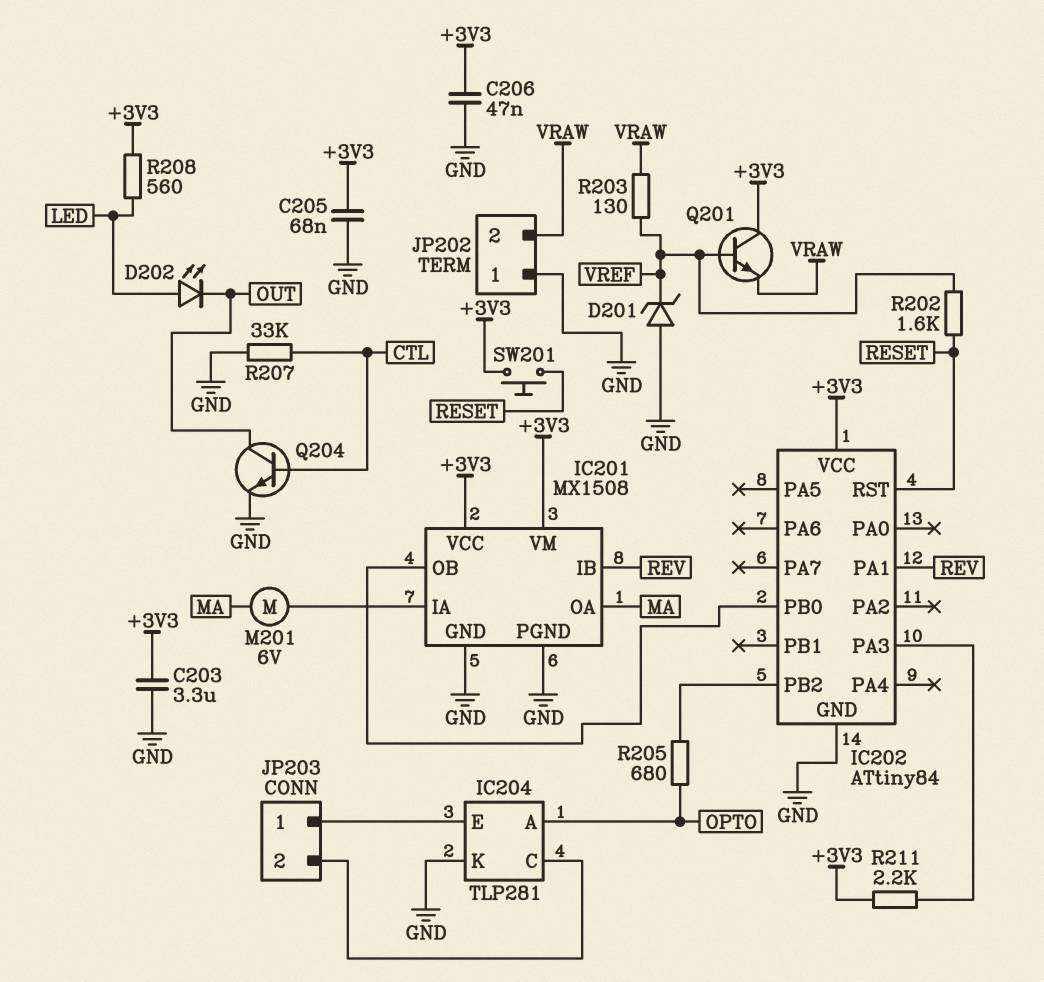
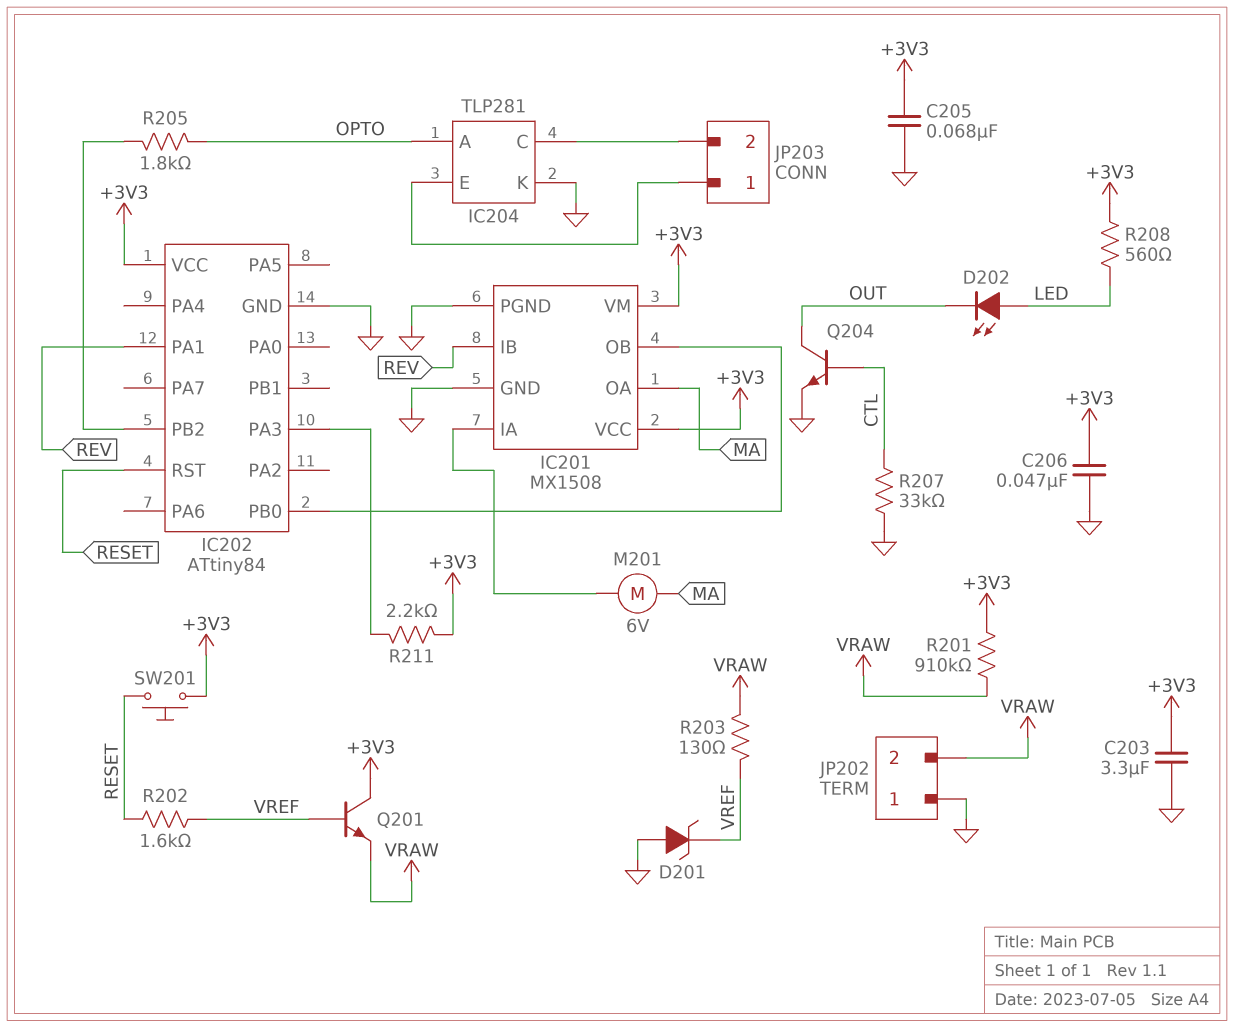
R201: none -> 910k (+3V3, VRAW)
R205: 680 (IC202/PB2, OPTO) -> 1.8k (IC202/PB2, OPTO)

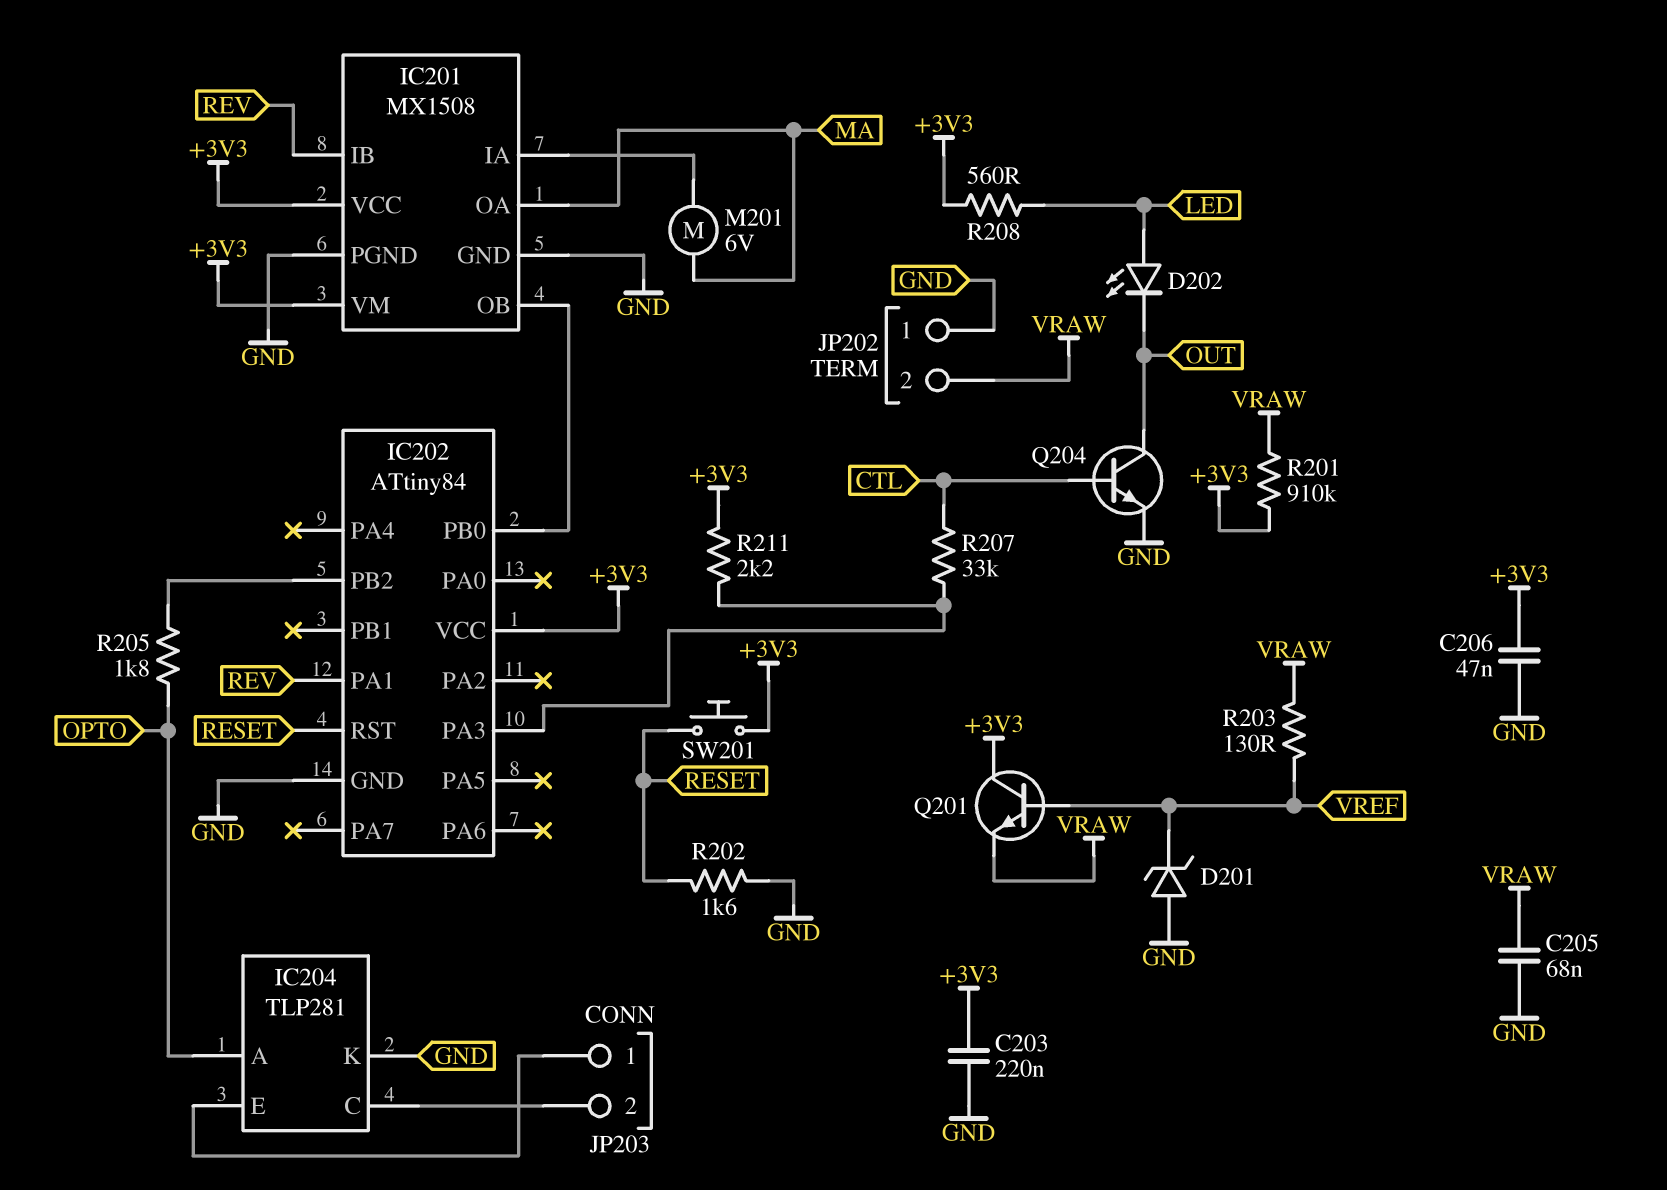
C203: 3.3uF (+3V3, GND) -> 220nF (+3V3, GND)
C205: 68nF (+3V3, GND) -> 68nF (GND, VRAW)
R202: 1.6k (RESET, VREF) -> 1.6k (GND, RESET)
R207: 33k (CTL, GND) -> 33k (CTL, IC202/PA3)

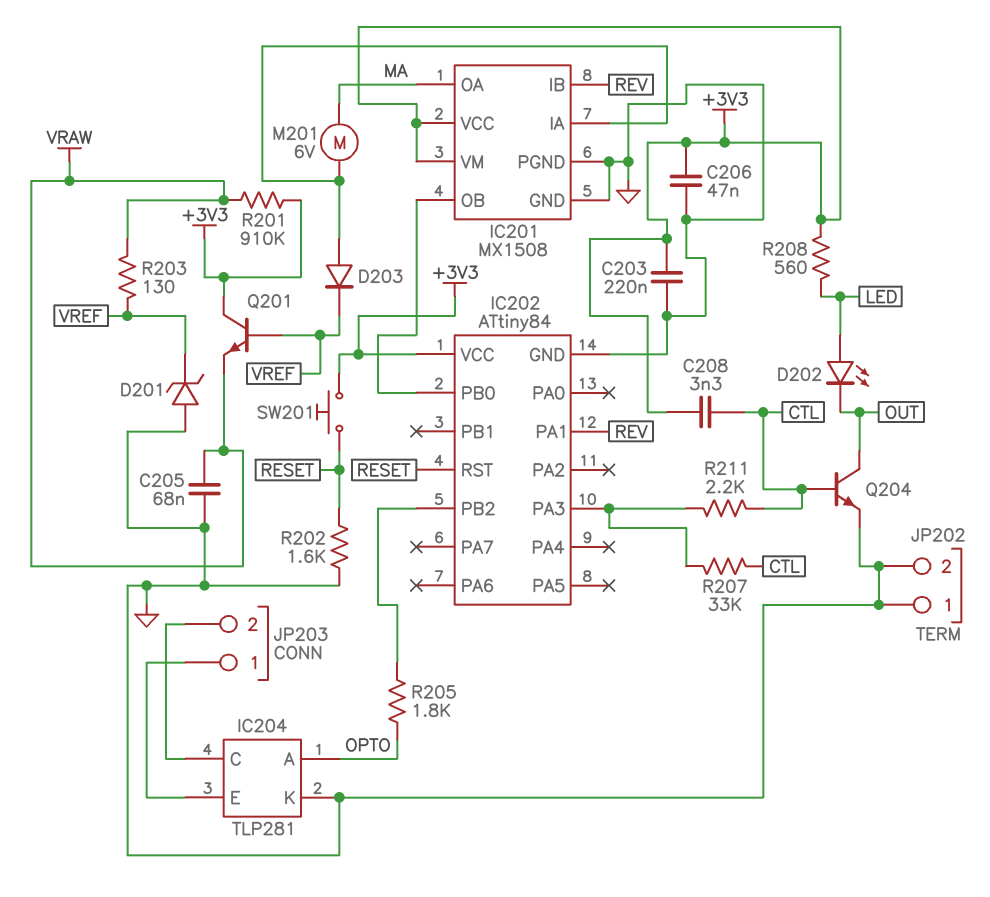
C208: none -> 3.3nF (+3V3, CTL)
D203: none -> diode (A IC201/IA, K VREF)
JP202 pin 2: VRAW -> GND
R211: 2.2k (+3V3, IC202/PA3) -> 2.2k (CTL, IC202/PA3)

